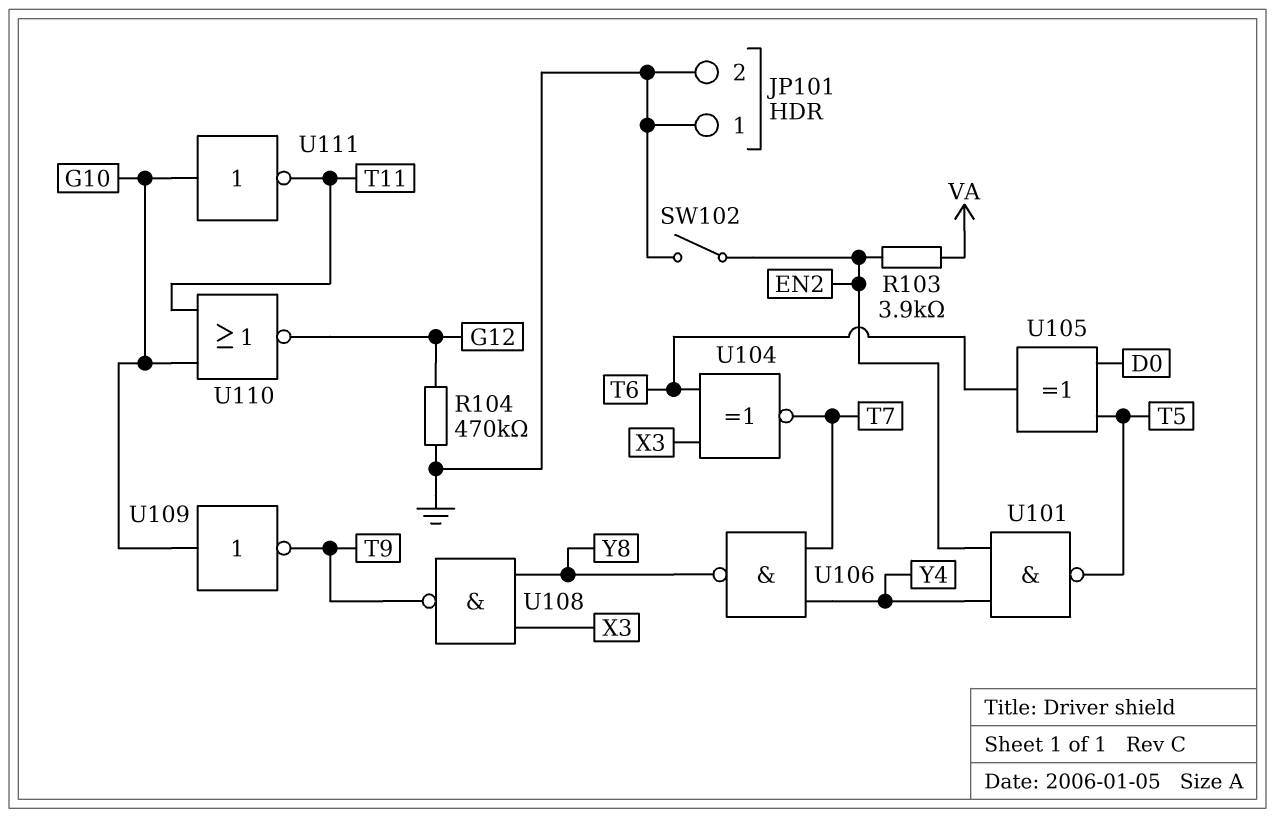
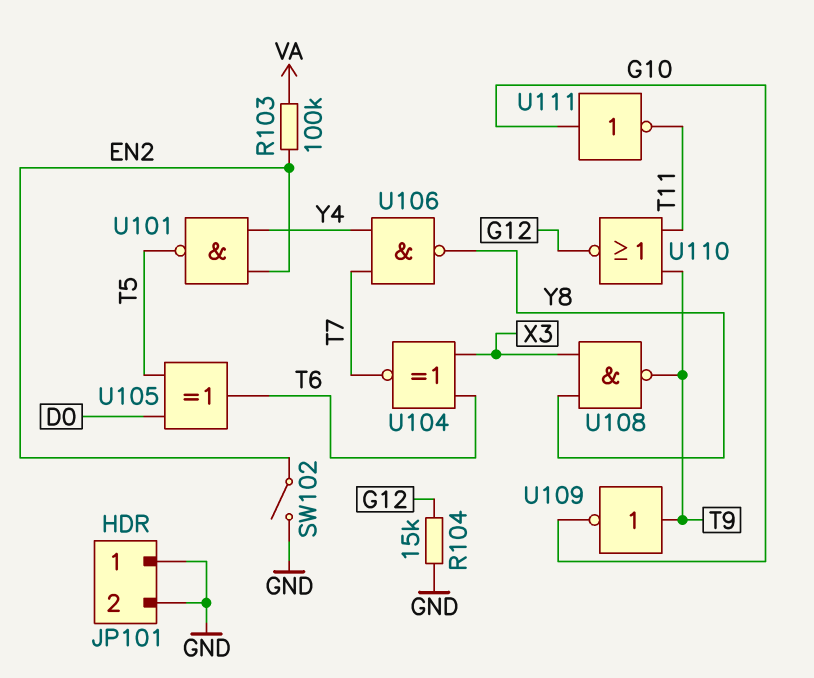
R103: 3.9k (EN2, VA) -> 100k (EN2, VA)
R104: 470k (G12, GND) -> 15k (G12, GND)
U109: NOT (in G10, out T9) -> NOT (in T9, out G10)
U110: NOR (in G10, in T11, out G12) -> NOR (in T9, in T11, out G12)

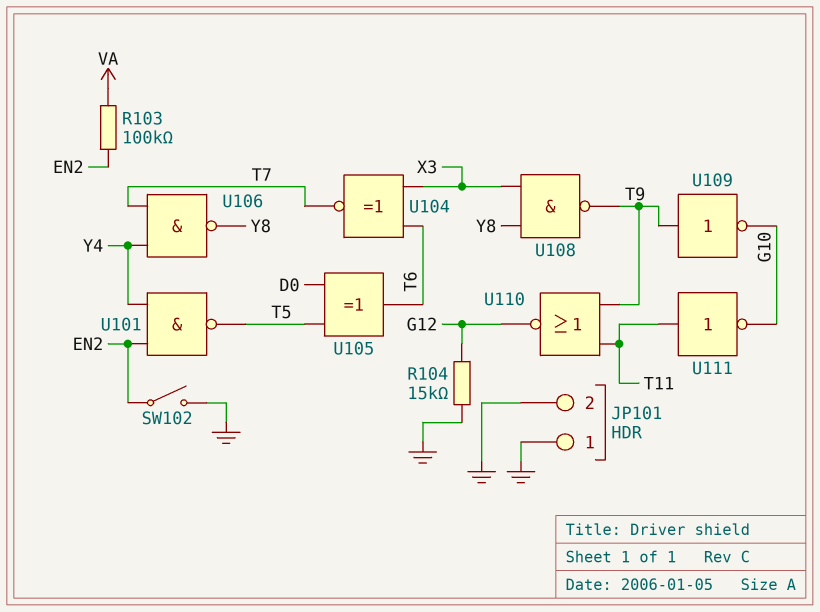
U111: NOT (in G10, out T11) -> NOT (in T11, out G10)

